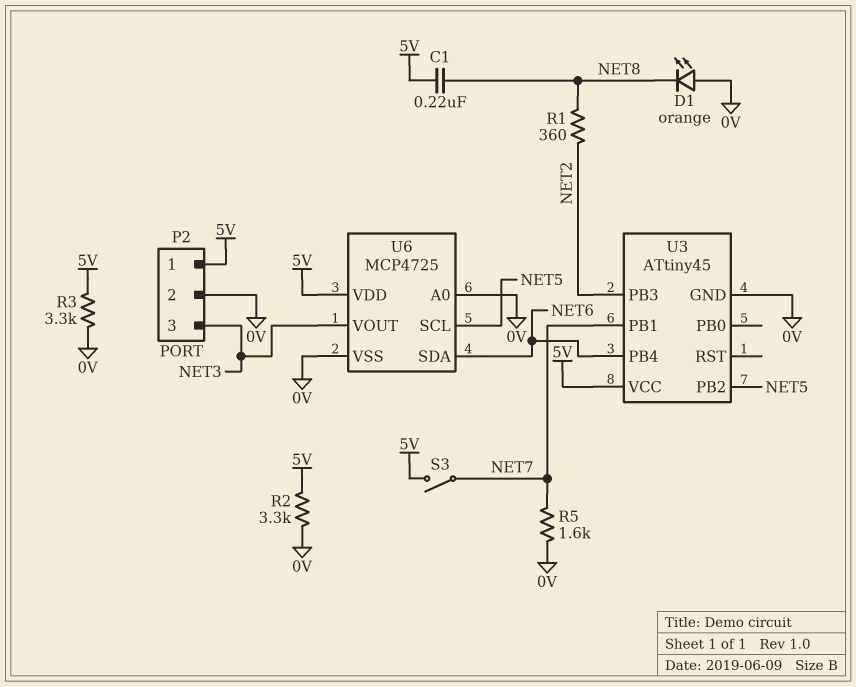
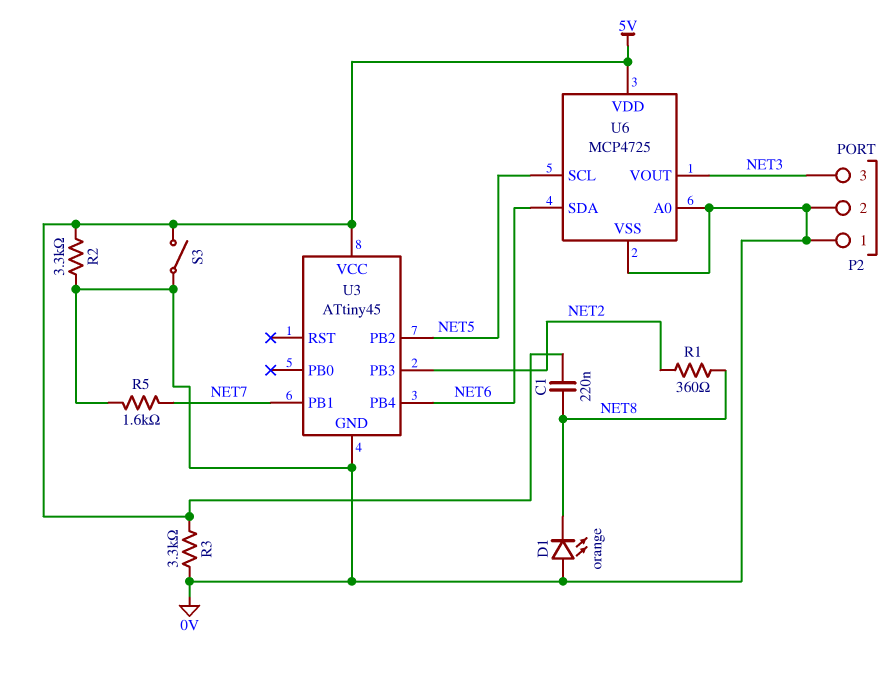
P2 pin 1: 5V -> 0V
S3: switch (5V, NET7) -> switch (0V, 5V)

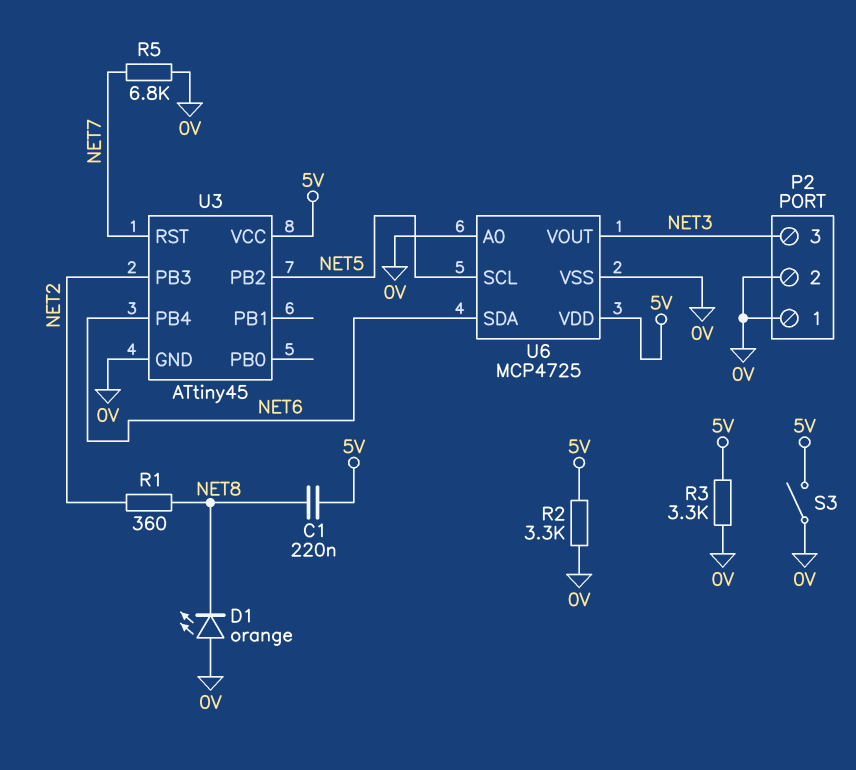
R5: 1.6k (0V, NET7) -> 6.8k (0V, NET7)
U3 pin PB1: NET7 -> none
U3 pin RST: none -> NET7

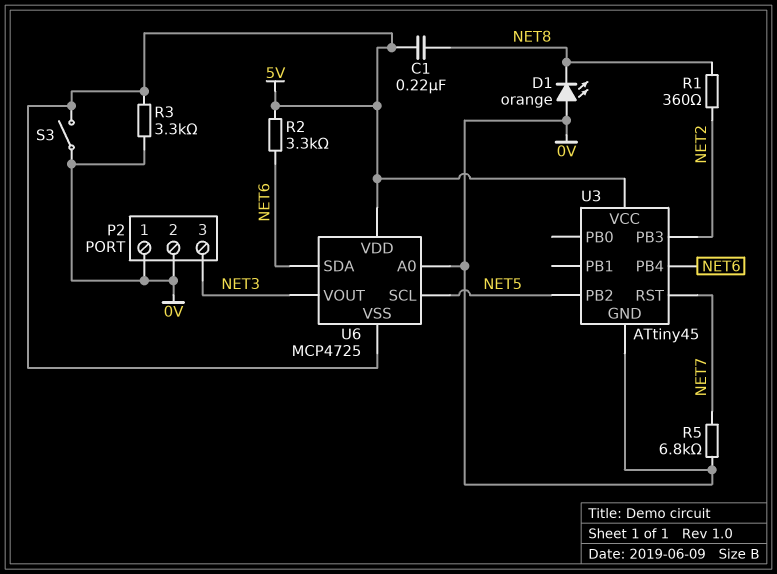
R2: 3.3k (0V, 5V) -> 3.3k (5V, NET6)
U6 pin VSS: 0V -> 5V

